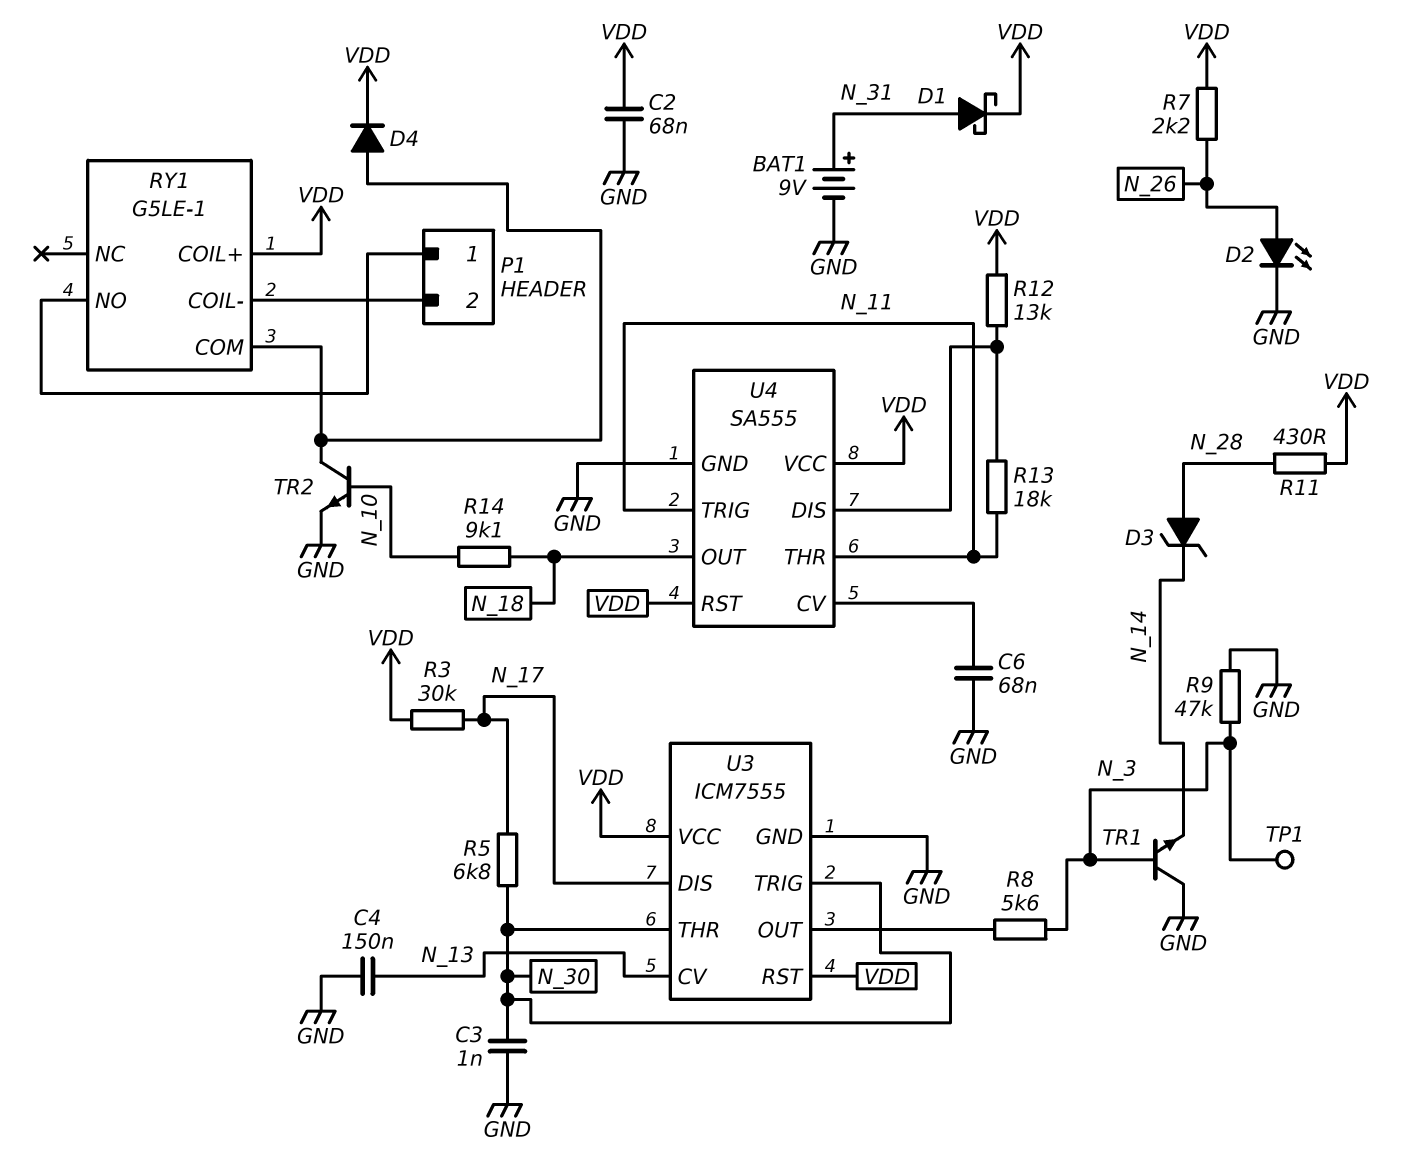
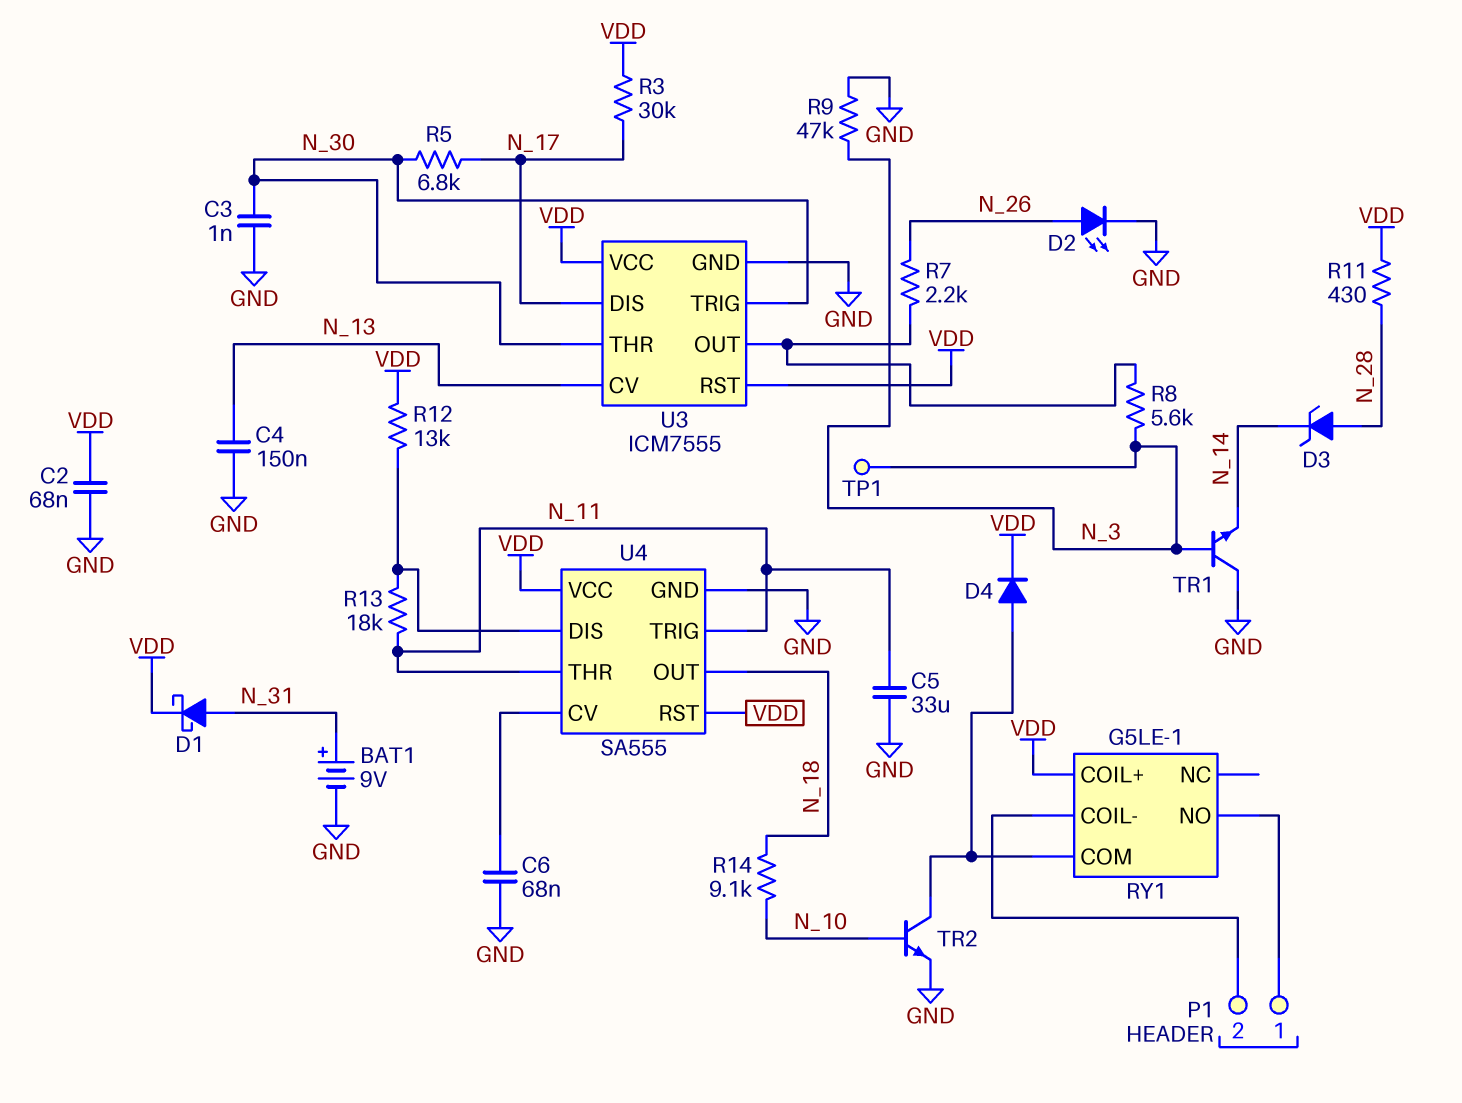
C5: none -> 33uF (GND, N_11)
R7: 2.2k (N_26, VDD) -> 2.2k (N_26, U3/OUT)

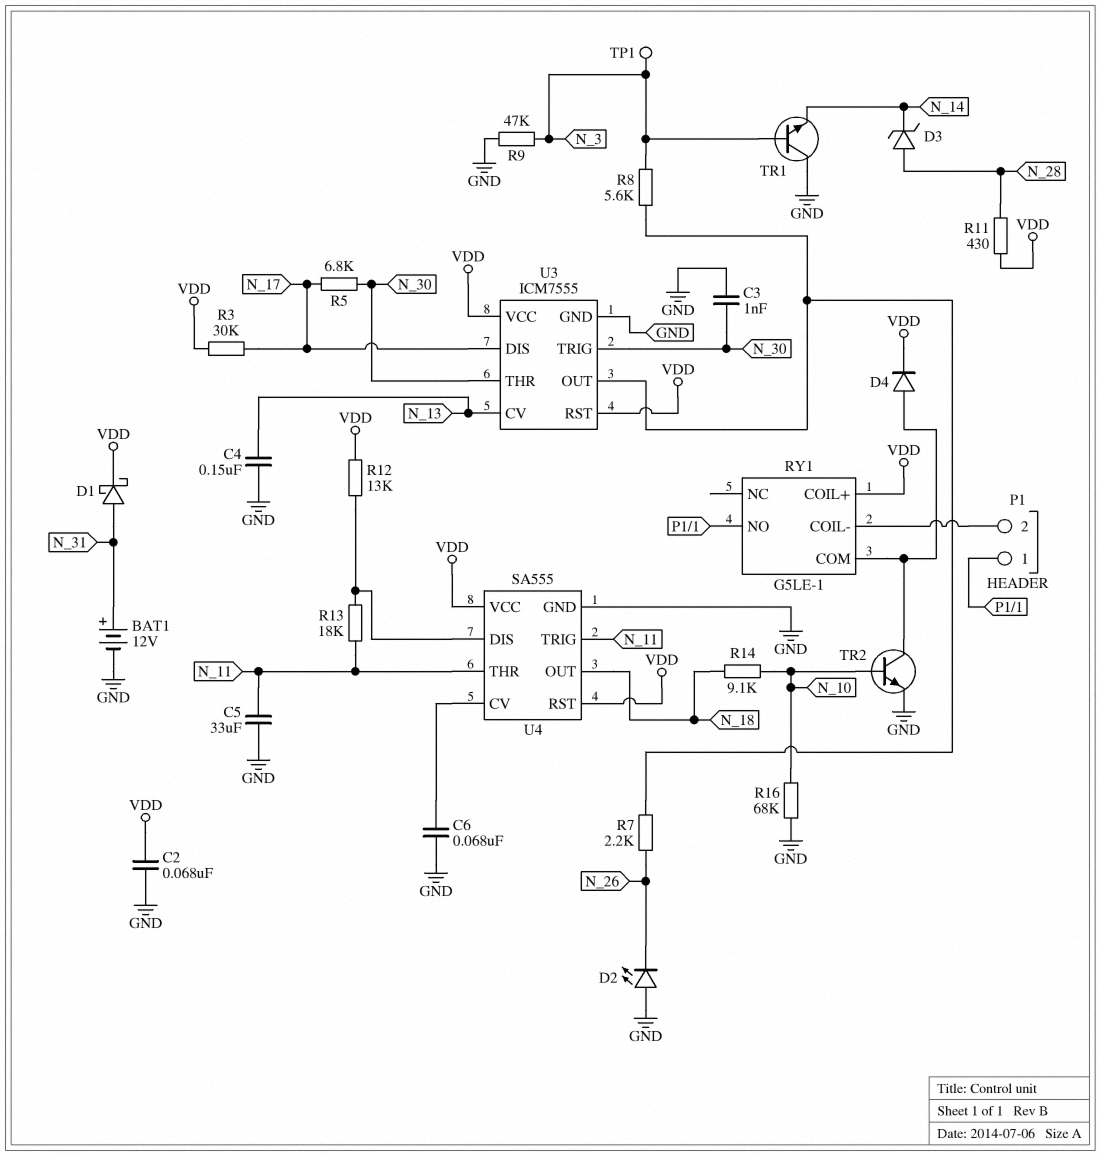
BAT1: 9V (plus N_31, minus GND) -> 12V (plus N_31, minus GND)
D2: LED (A N_26, K GND) -> LED (A GND, K N_26)
R16: none -> 68k (GND, N_10)

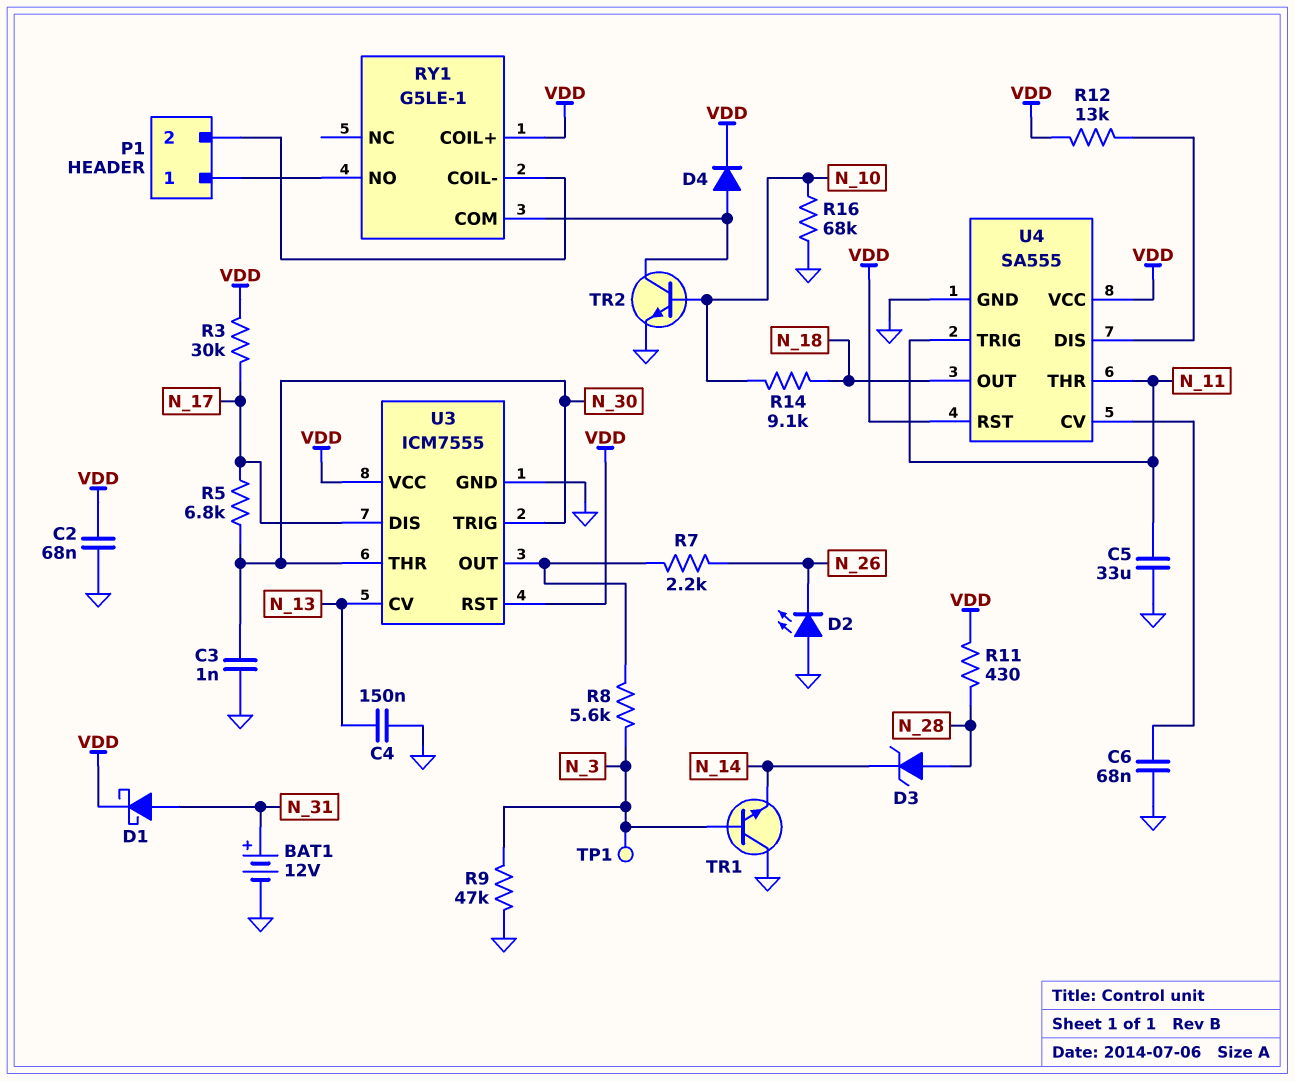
R13: 18k (N_11, U4/DIS) -> none

